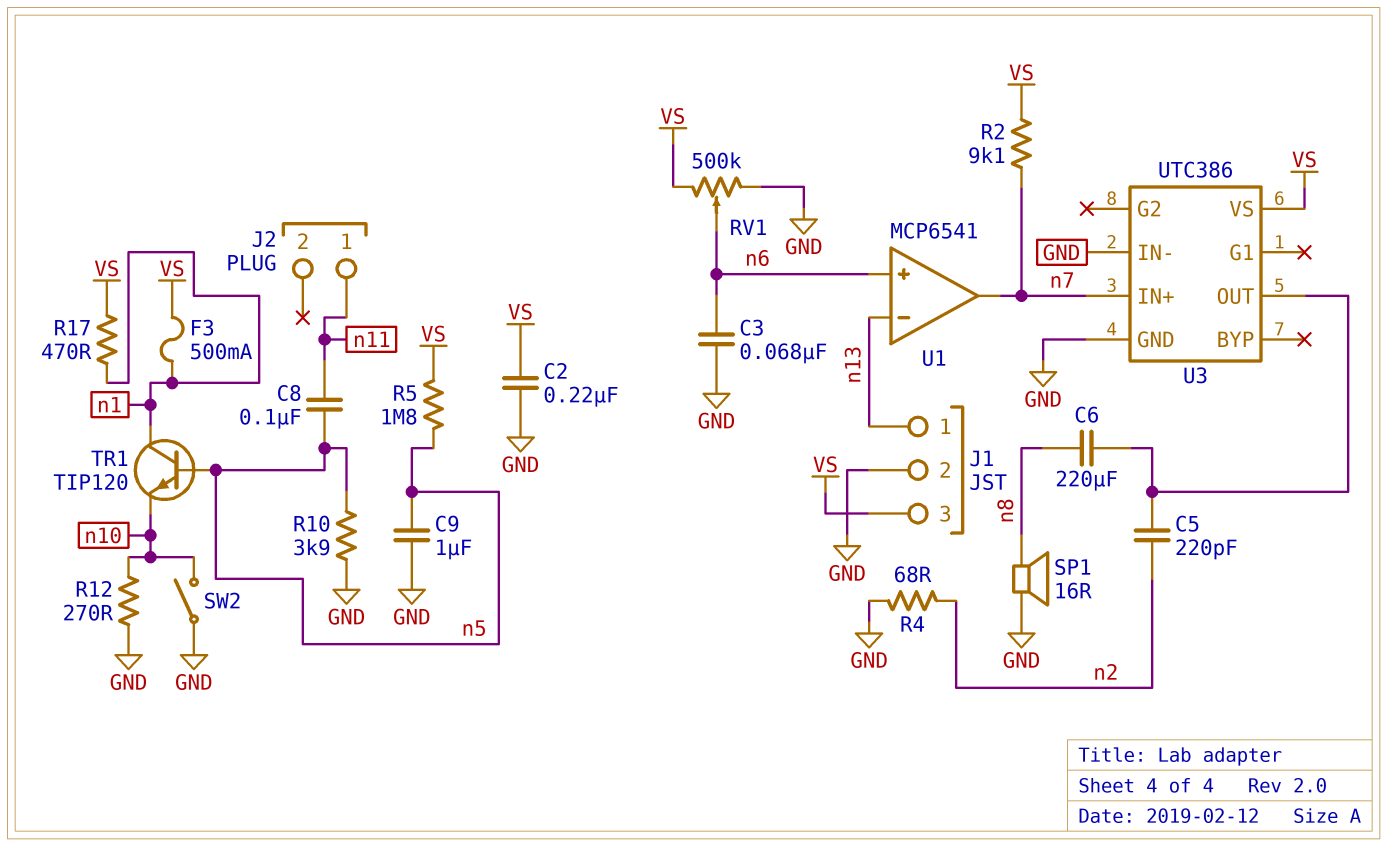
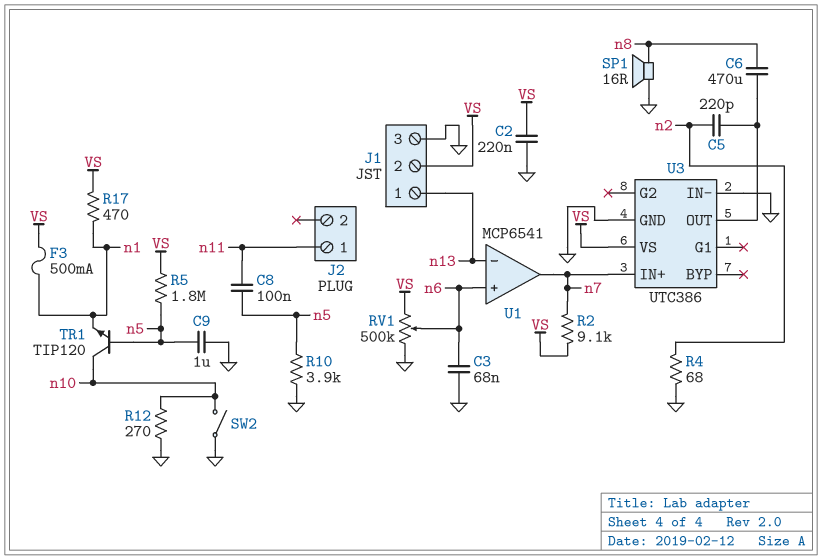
C6: 220uF (U3/OUT, n8) -> 470uF (U3/OUT, n8)
J1 pin 2: GND -> VS
J1 pin 3: VS -> GND
TR1: NPN TIP120 (B n5, C n1, E n10) -> NPN TIP120 (B n5, C n10, E n1)

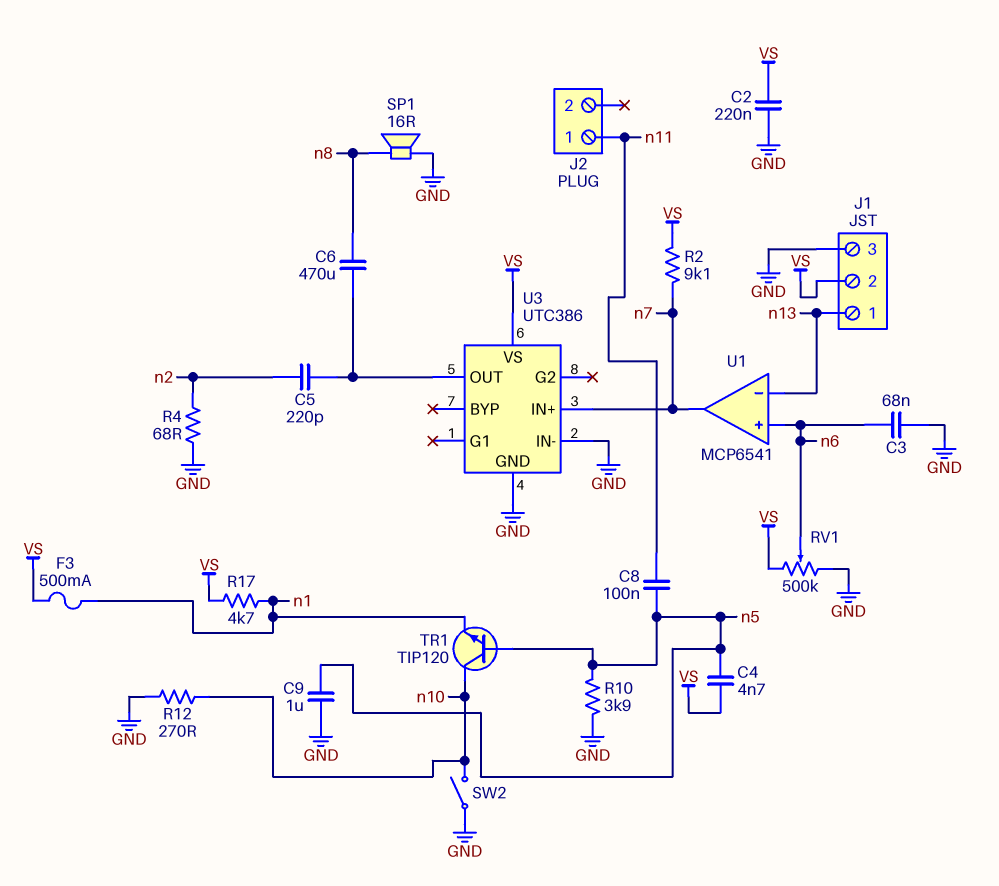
C4: none -> 4.7nF (VS, n5)
R5: 1.8M (VS, n5) -> none
R17: 470 (VS, n1) -> 4.7k (VS, n1)

